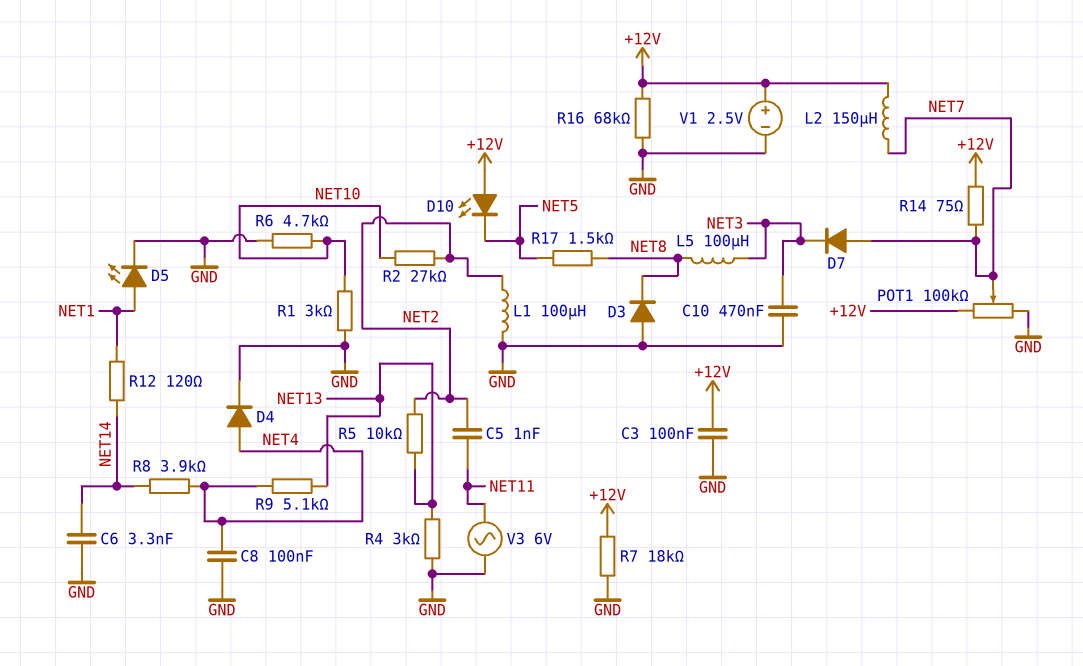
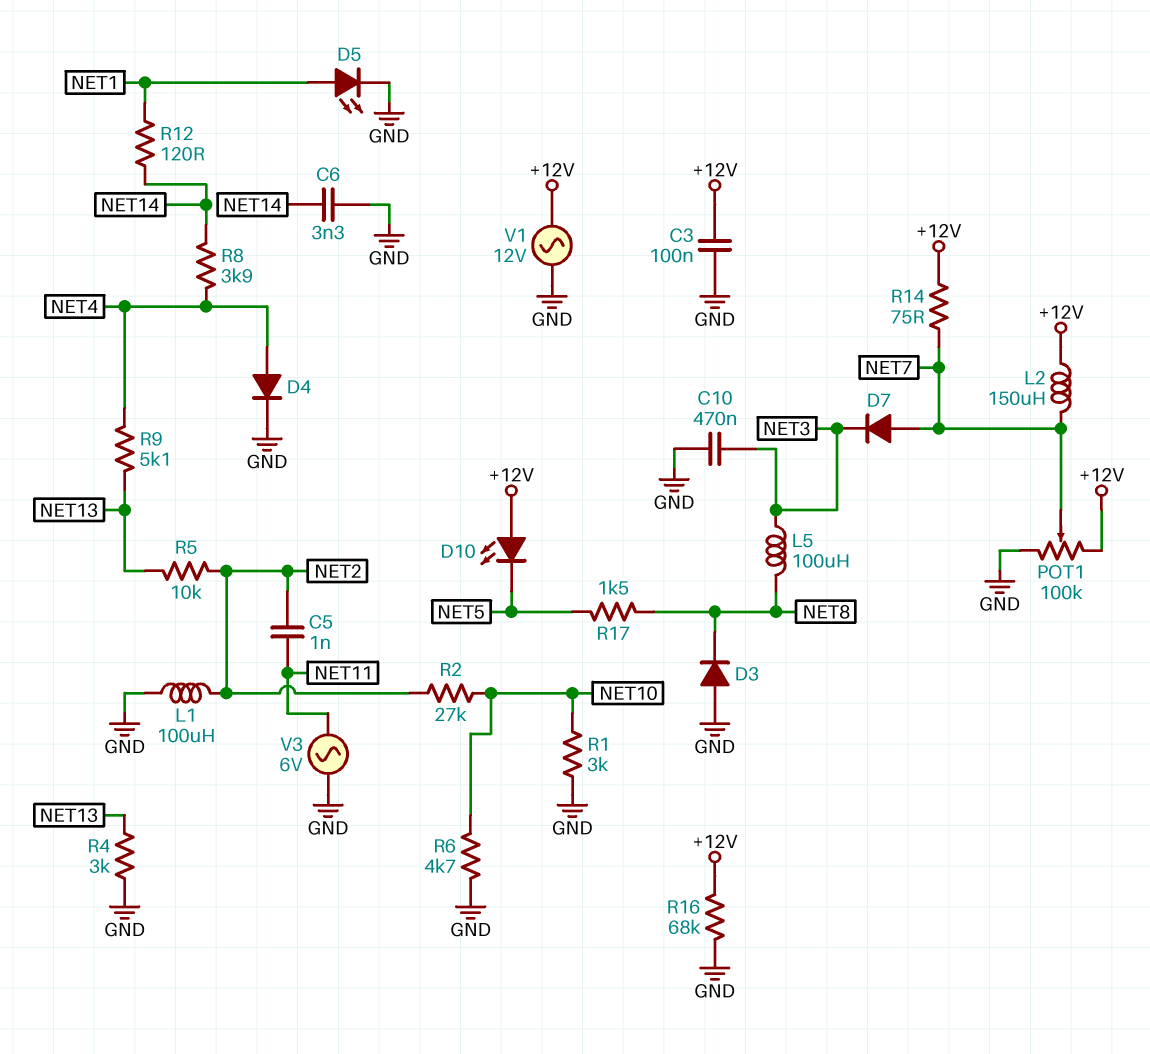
C8: 100nF (GND, NET4) -> none
R7: 18k (+12V, GND) -> none
V1: 2.5V (plus +12V, minus GND) -> AC 12V (+12V, GND)

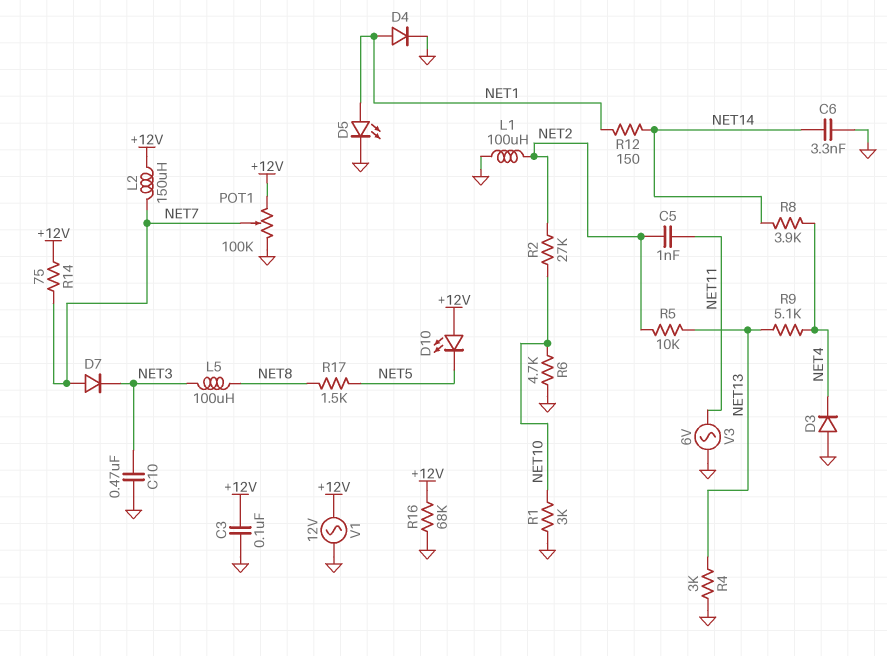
D3: diode (A GND, K NET8) -> diode (A GND, K NET4)
D4: diode (A NET4, K GND) -> diode (A NET1, K GND)
R12: 120 (NET1, NET14) -> 150 (NET1, NET14)

